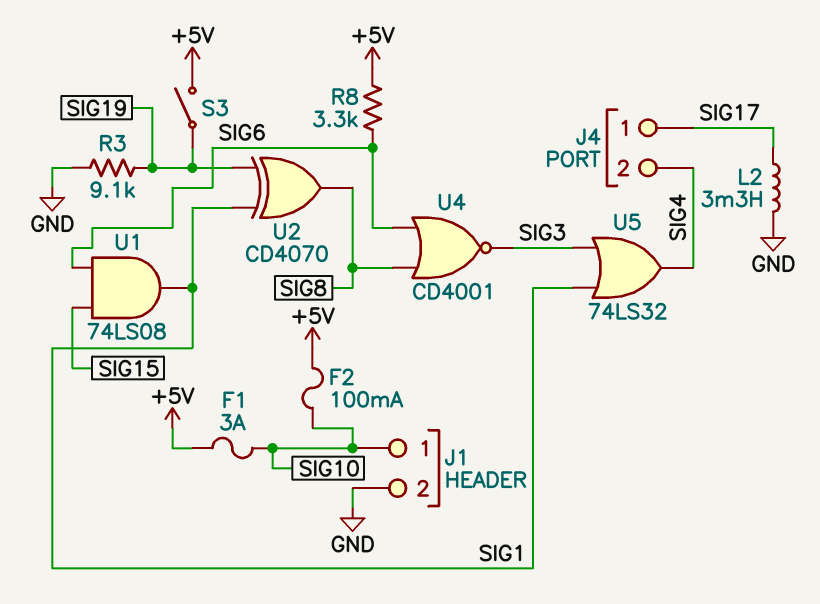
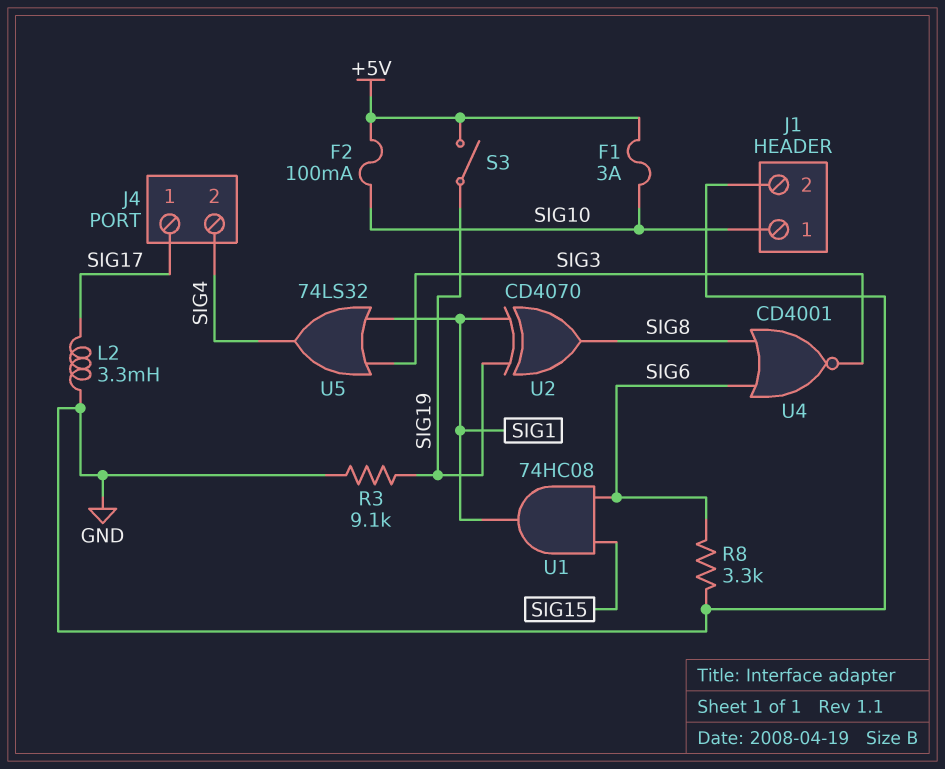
R8: 3.3k (+5V, SIG6) -> 3.3k (GND, SIG6)
U1: AND 74LS08 (in SIG6, in SIG15, out SIG1) -> AND 74HC08 (in SIG6, in SIG15, out SIG1)

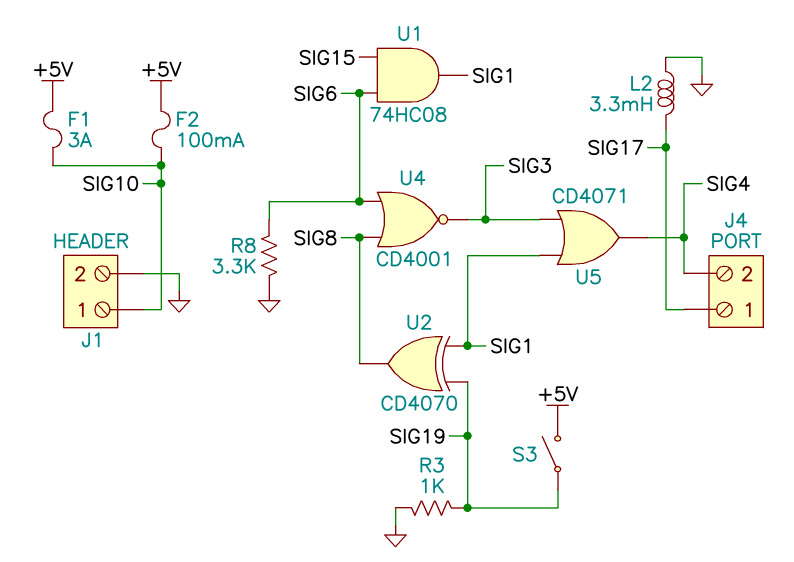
R3: 9.1k (GND, SIG19) -> 1k (GND, SIG19)
U5: OR 74LS32 (in SIG1, in SIG3, out SIG4) -> OR CD4071 (in SIG1, in SIG3, out SIG4)

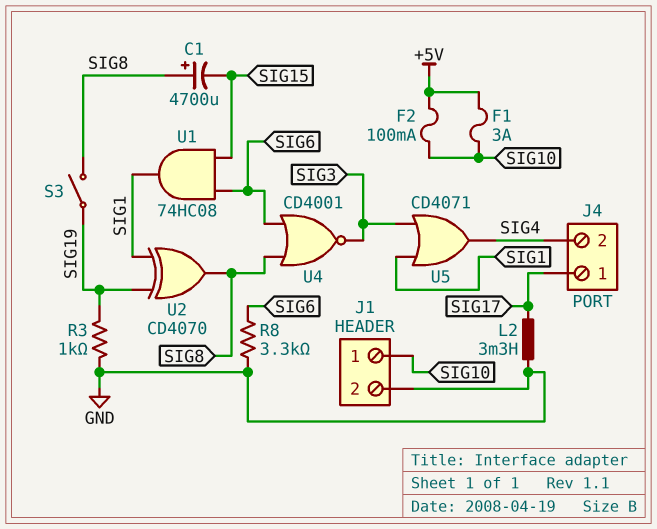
C1: none -> 4700uF (plus SIG8, minus SIG15)
S3: switch (+5V, SIG19) -> switch (SIG8, SIG19)

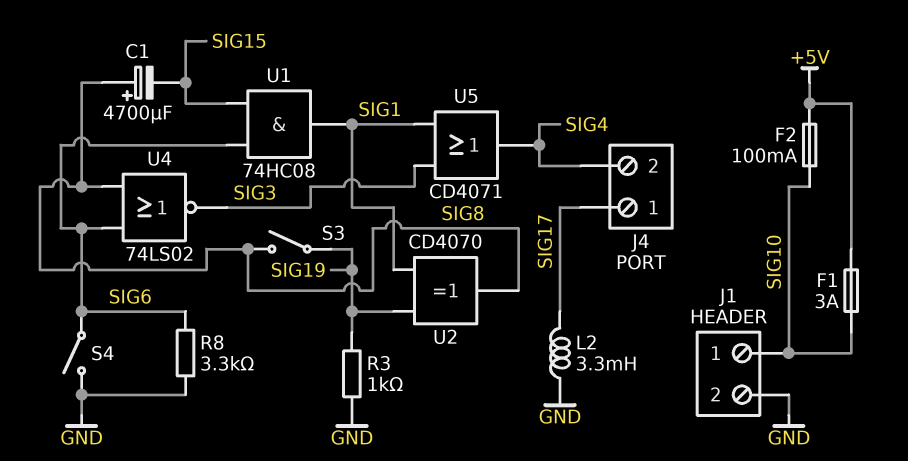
S4: none -> switch (GND, SIG6)
U4: NOR CD4001 (in SIG6, in SIG8, out SIG3) -> NOR 74LS02 (in SIG6, in SIG8, out SIG3)

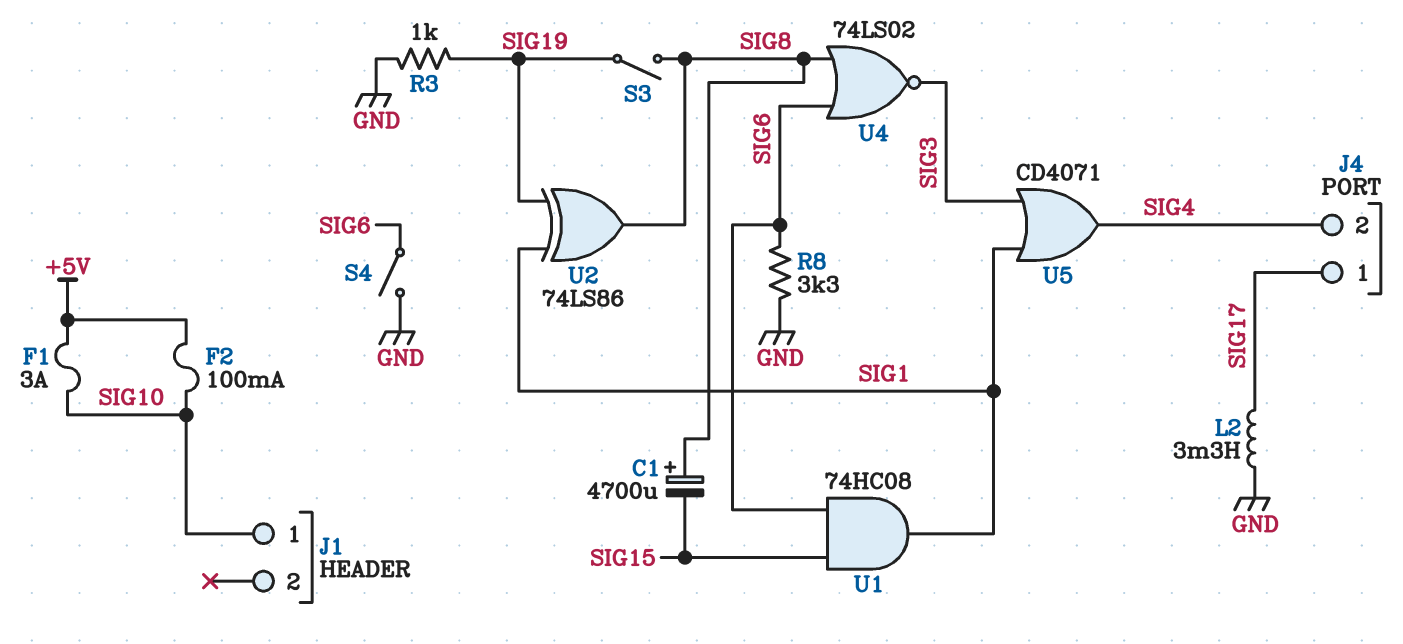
J1 pin 2: GND -> none
U2: XOR CD4070 (in SIG1, in SIG19, out SIG8) -> XOR 74LS86 (in SIG1, in SIG19, out SIG8)

